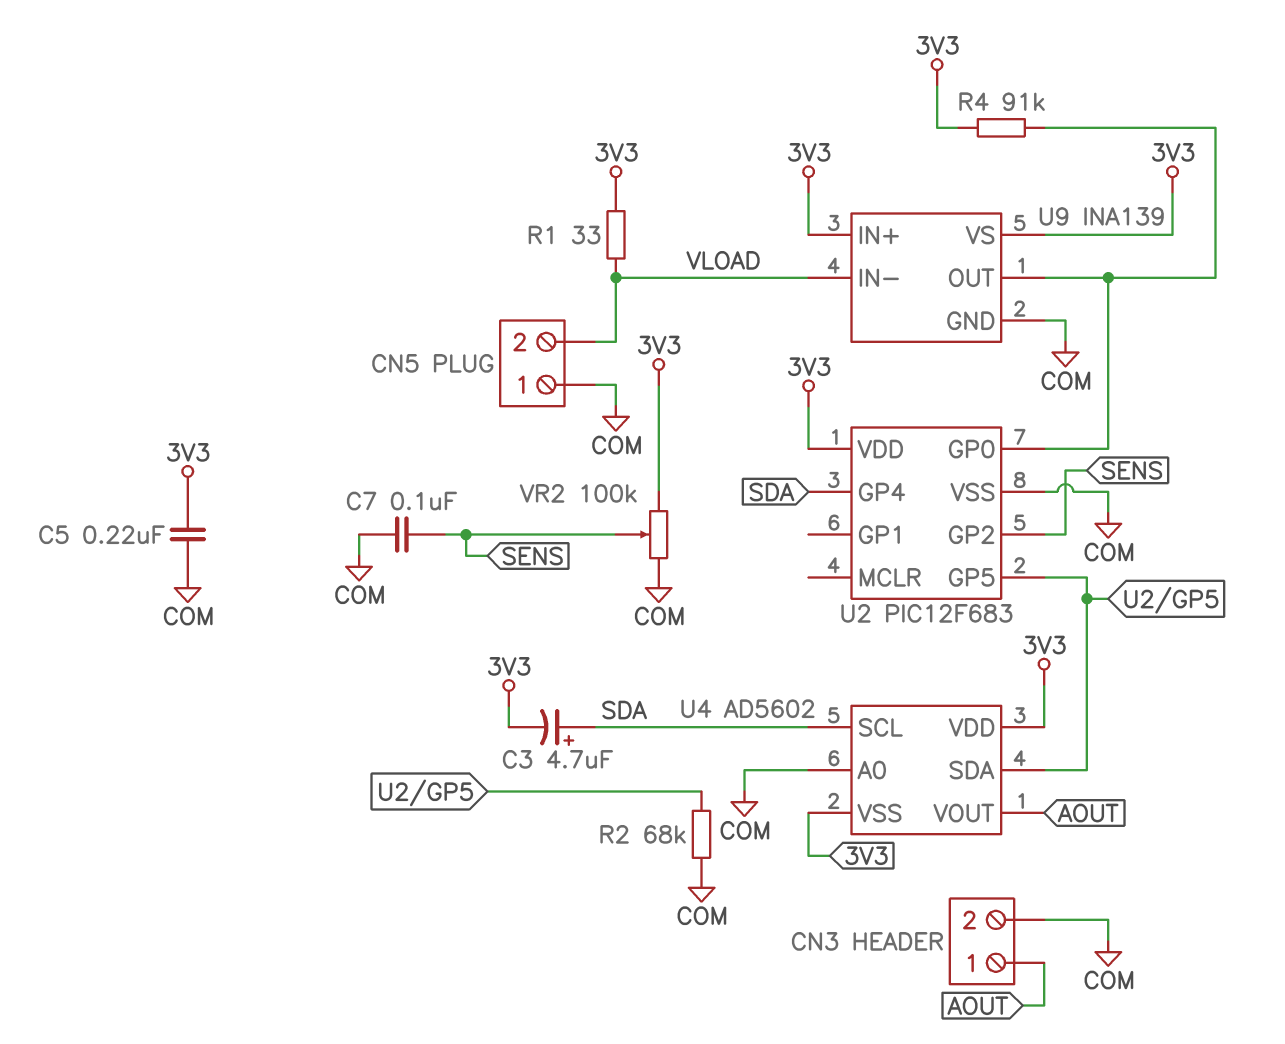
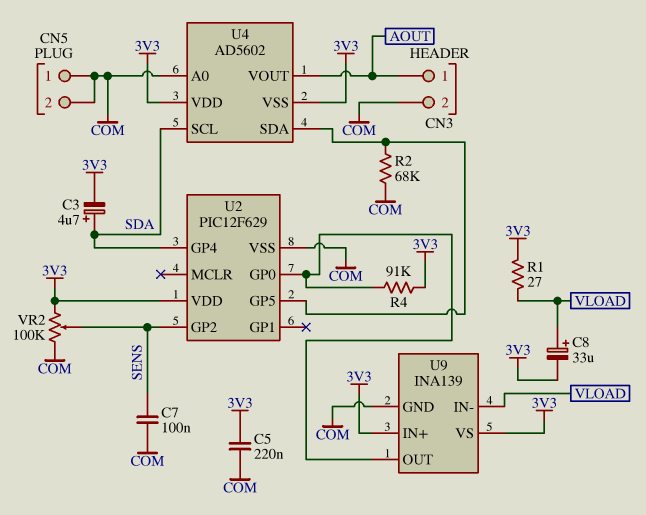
C8: none -> 33uF (plus VLOAD, minus 3V3)
CN5 pin 2: VLOAD -> COM
R1: 33 (3V3, VLOAD) -> 27 (3V3, VLOAD)
U2: PIC12F683 -> PIC12F629

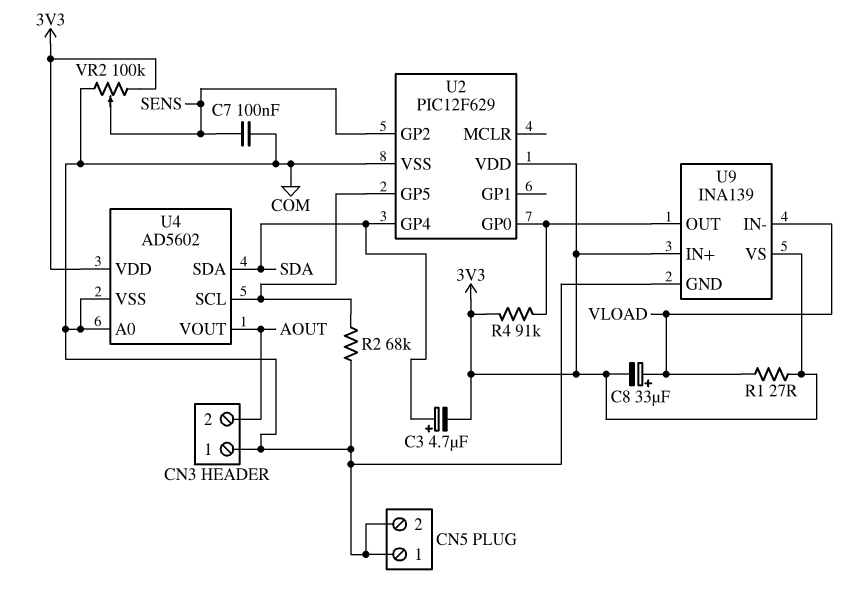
C5: 220nF (3V3, COM) -> none
CN3 pin 1: AOUT -> COM
CN3 pin 2: COM -> AOUT
U4 pin SCL: SDA -> U2/GP5
U4 pin SDA: U2/GP5 -> SDA
U4 pin VSS: 3V3 -> COM

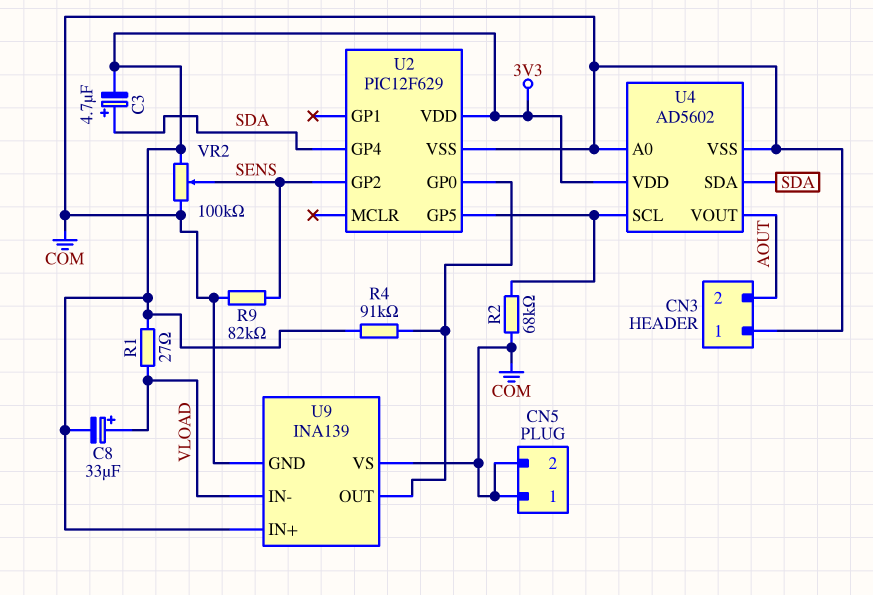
C7: 100nF (COM, SENS) -> none
R9: none -> 82k (COM, SENS)
U9 pin VS: 3V3 -> COM

